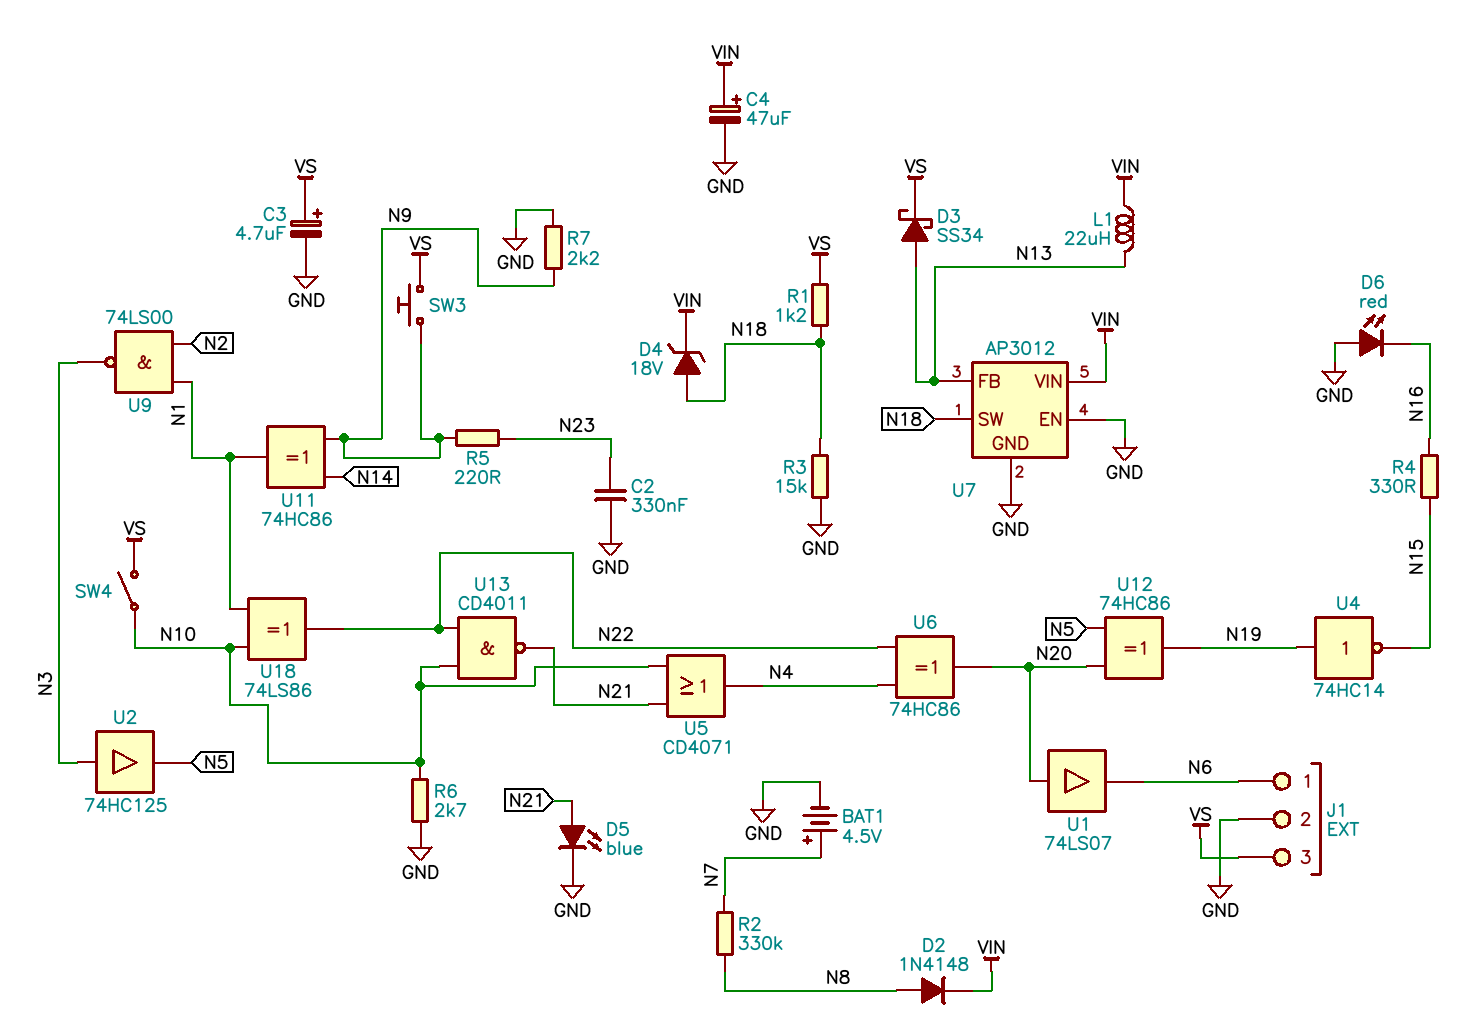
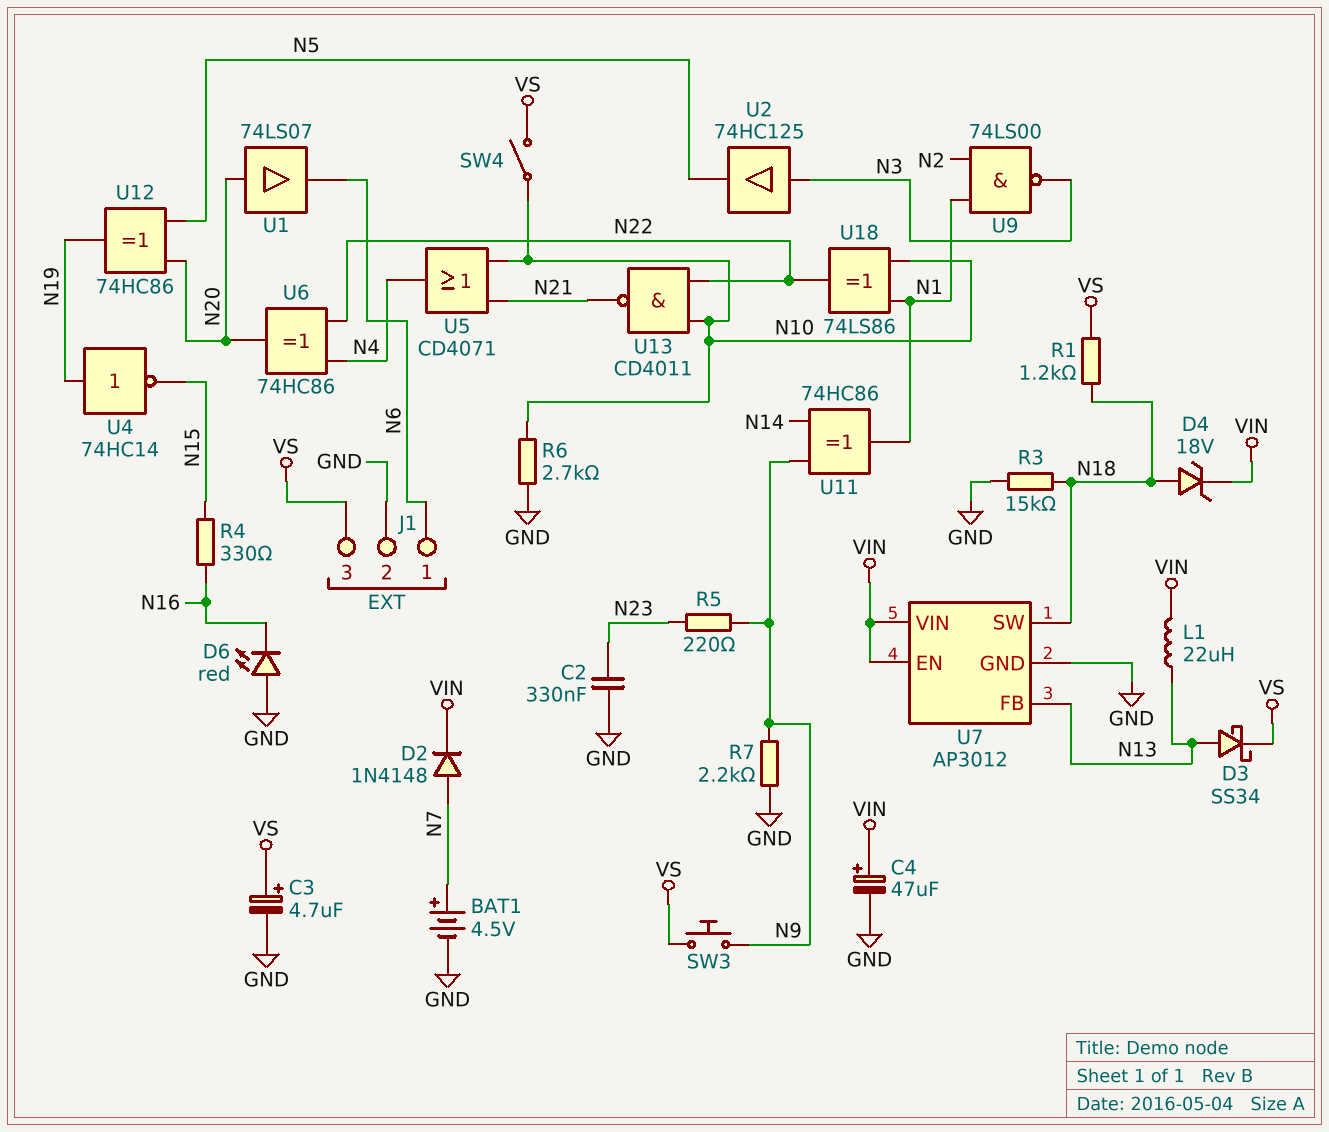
D2: diode 1N4148 (A N8, K VIN) -> diode 1N4148 (A N7, K VIN)
D5: LED blue (A N21, K GND) -> none
R2: 330k (N7, N8) -> none
U7 pin EN: GND -> VIN

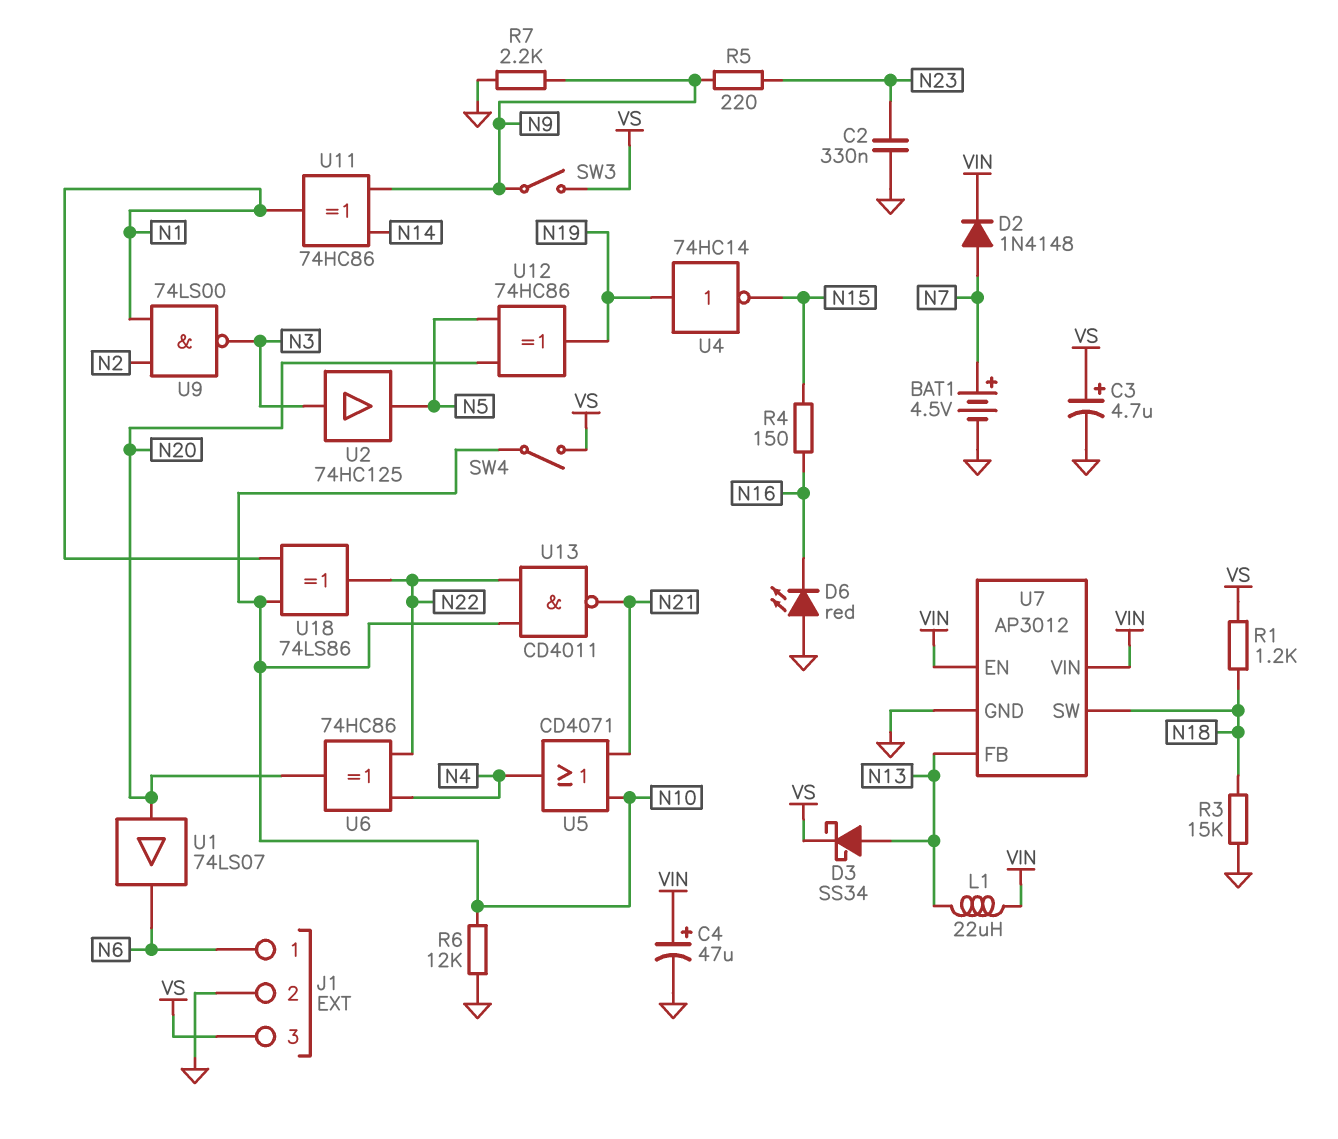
D4: zener 18V (A N18, K VIN) -> none
R4: 330 (N15, N16) -> 150 (N15, N16)
R6: 2.7k (GND, N10) -> 12k (GND, N10)
SW3: button (N9, VS) -> switch (N9, VS)

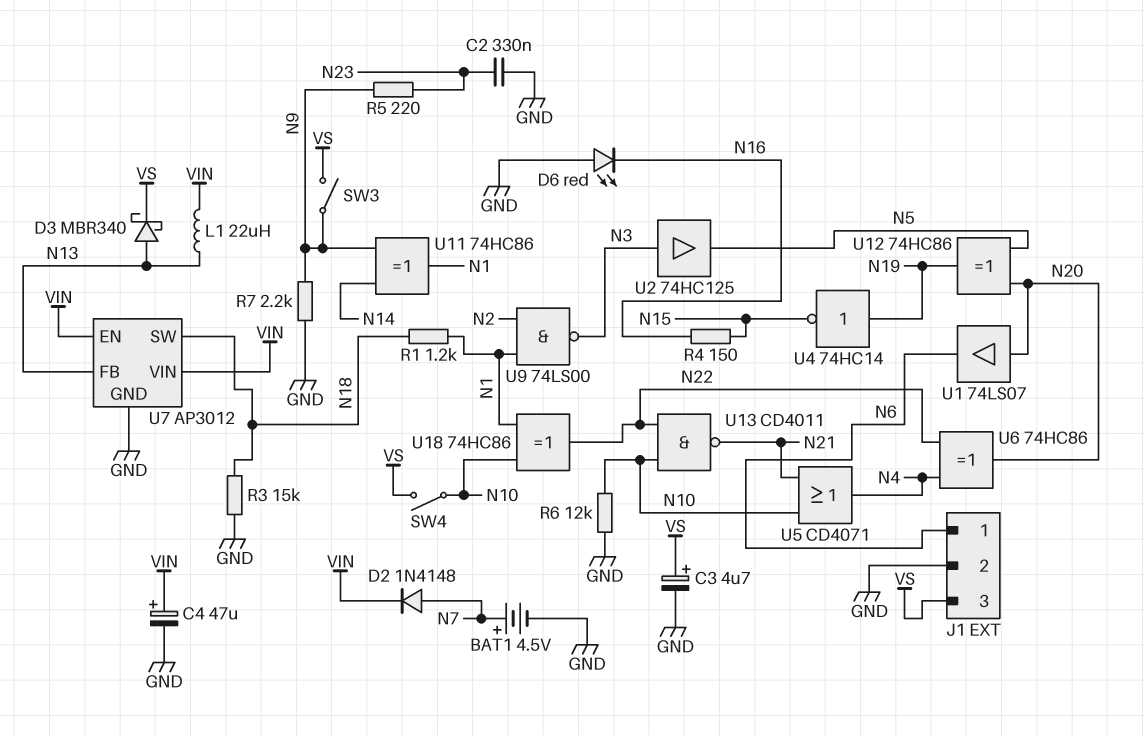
D3: schottky SS34 (A N13, K VS) -> schottky MBR340 (A N13, K VS)
R1: 1.2k (N18, VS) -> 1.2k (N1, N18)
U18: XOR 74LS86 (in N1, in N10, out N22) -> XOR 74HC86 (in N1, in N10, out N22)

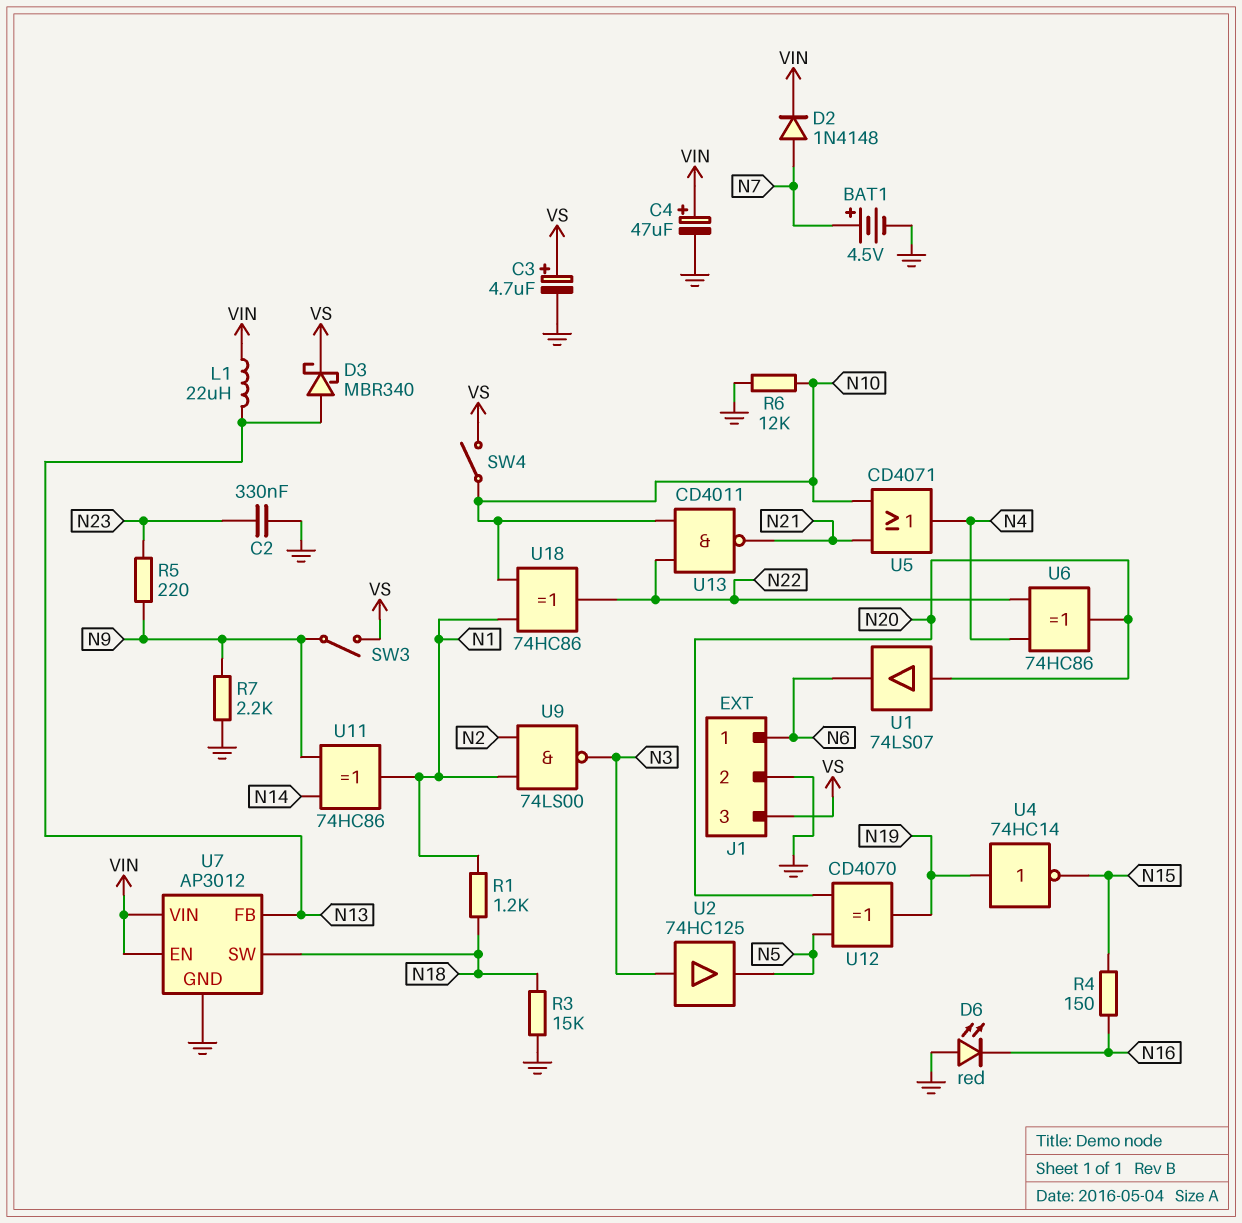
U12: XOR 74HC86 (in N5, in N20, out N19) -> XOR CD4070 (in N5, in N20, out N19)

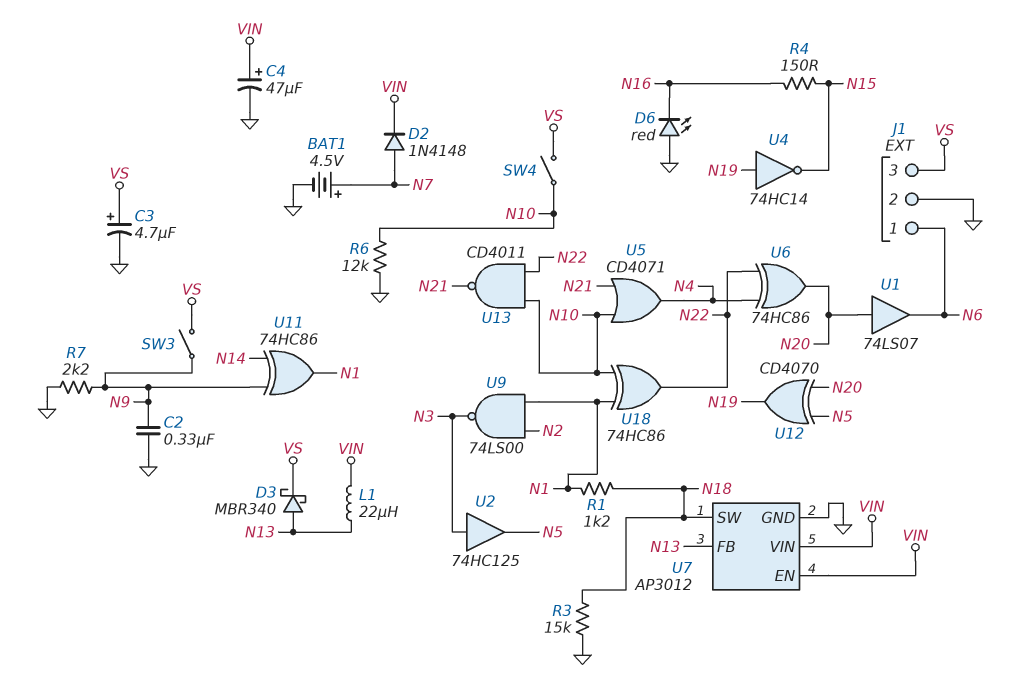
C2: 330nF (GND, N23) -> 330nF (GND, N9)
R5: 220 (N9, N23) -> none

